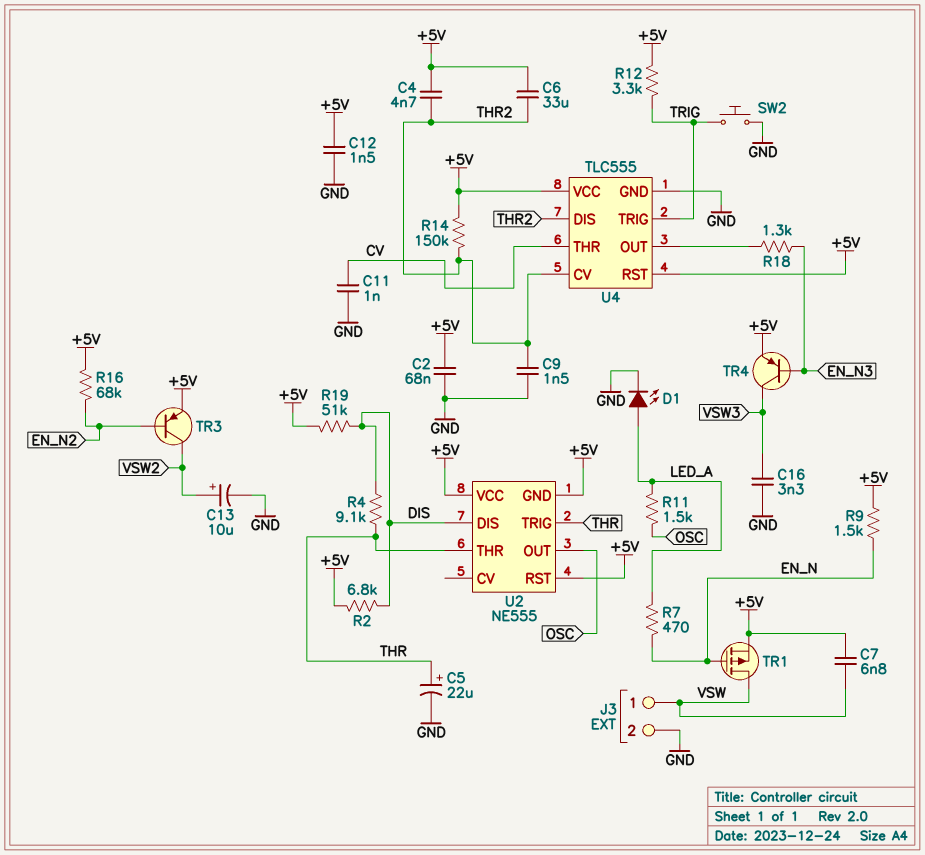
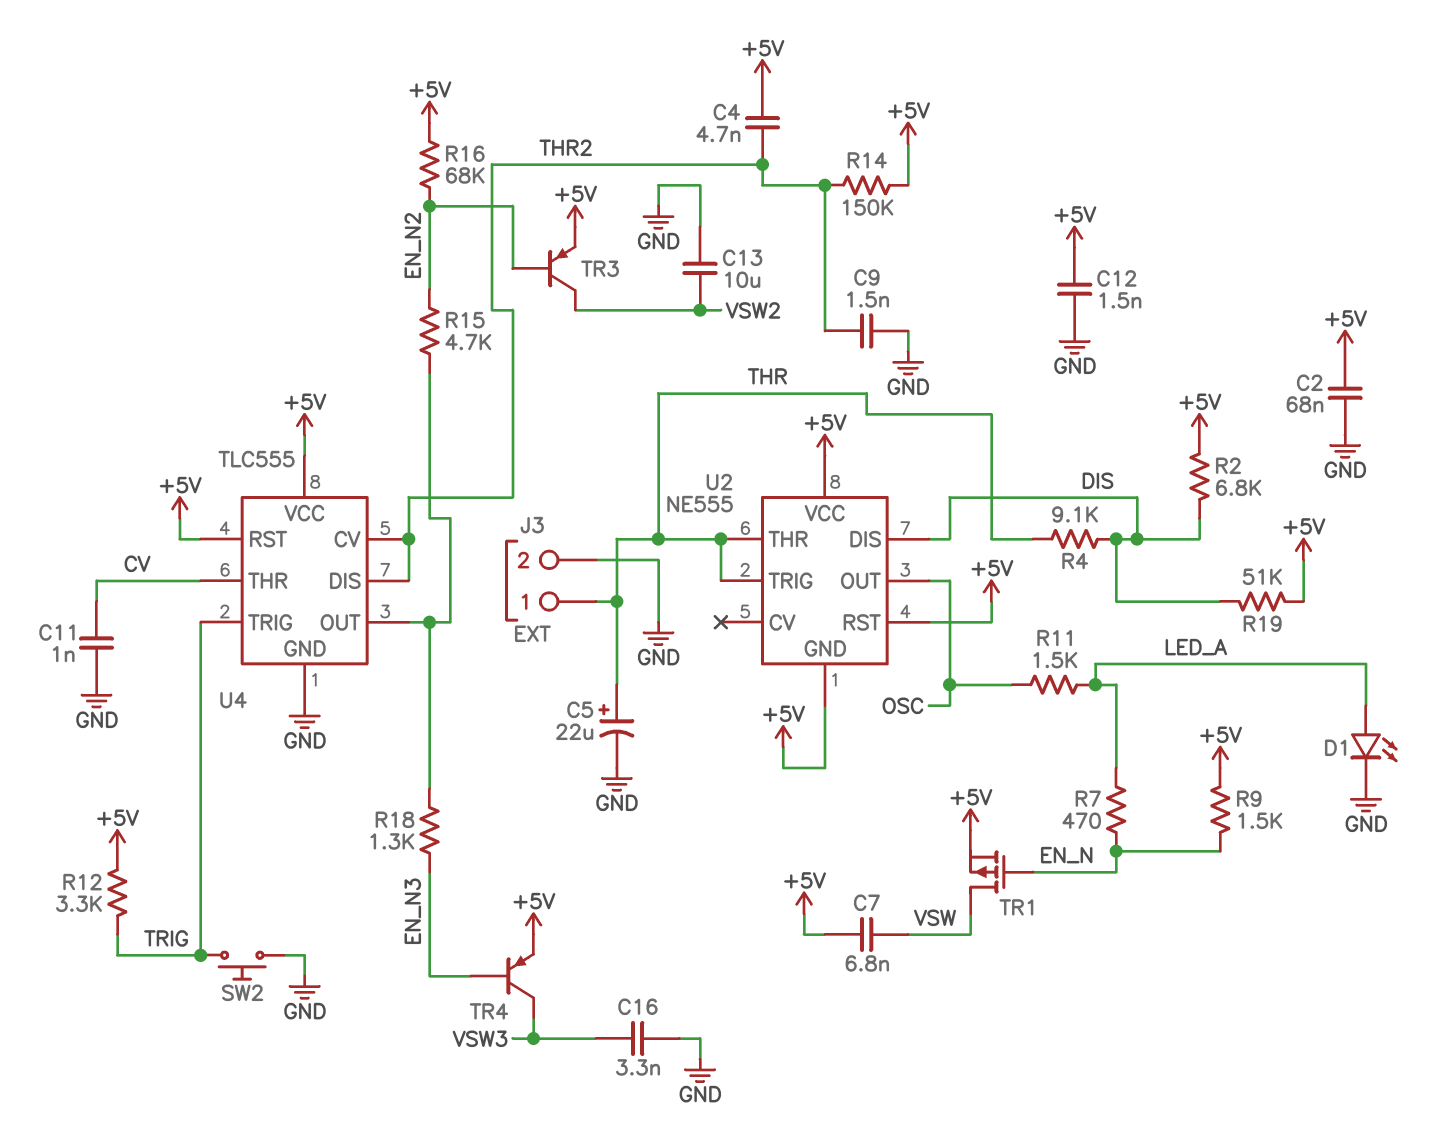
C6: 33uF (+5V, THR2) -> none
C13: 10uF (plus VSW2, minus GND) -> 10uF (GND, VSW2)
J3 pin 1: VSW -> THR
R15: none -> 4.7k (EN_N2, U4/OUT)

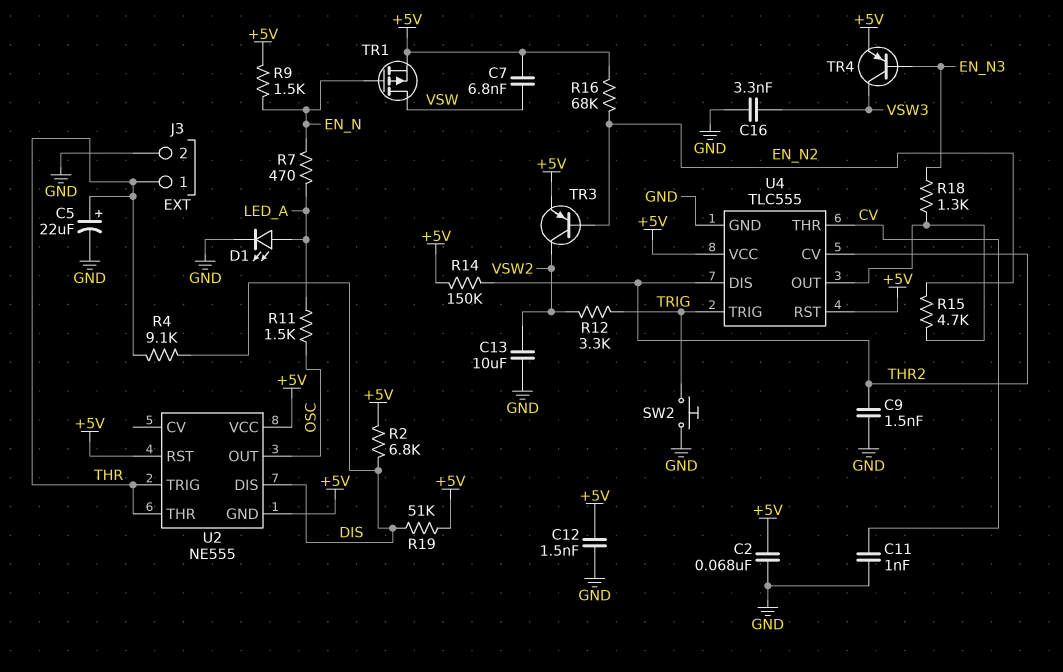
C4: 4.7nF (+5V, THR2) -> none
R12: 3.3k (+5V, TRIG) -> 3.3k (TRIG, VSW2)

